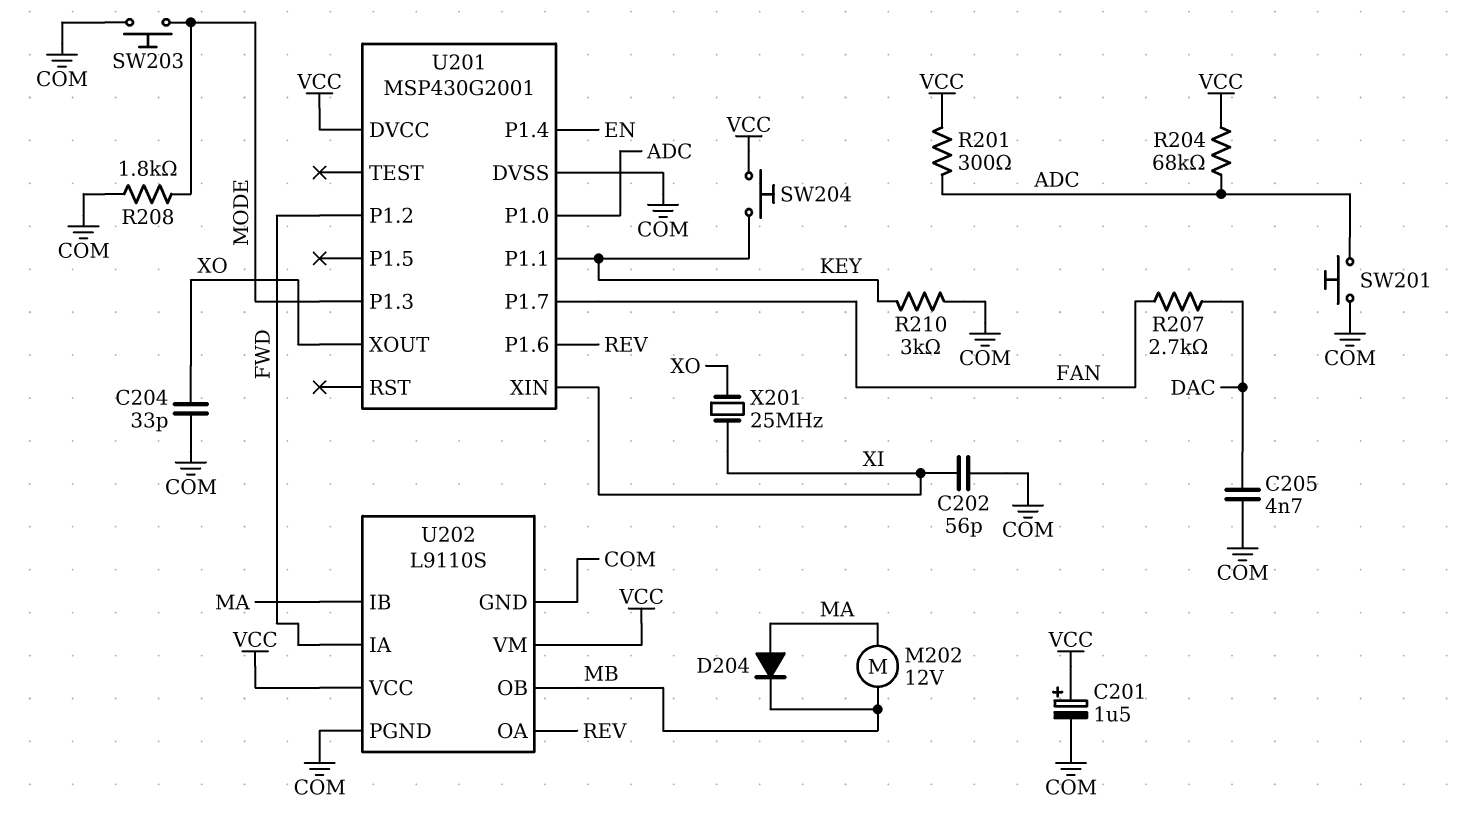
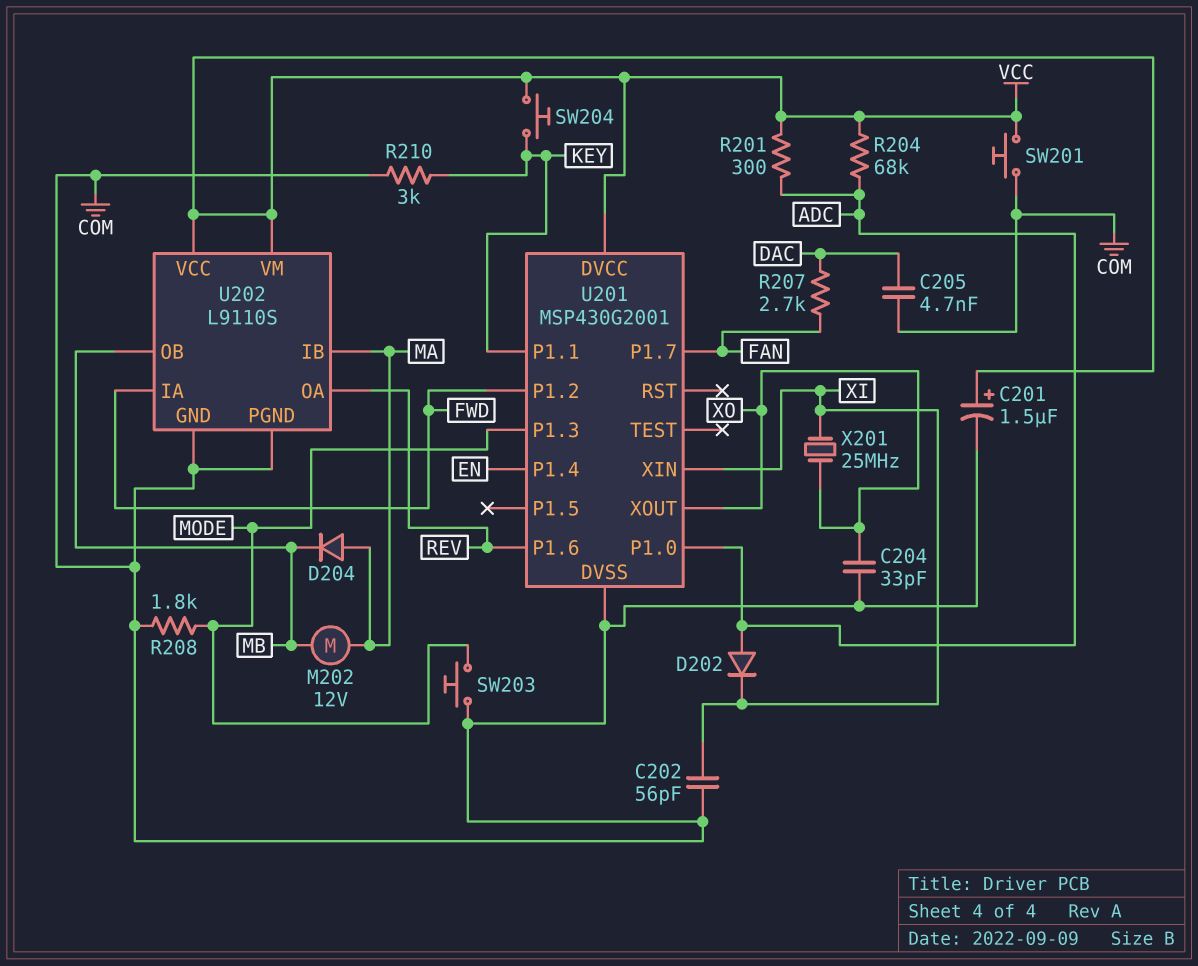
D202: none -> diode (A ADC, K XI)
SW201: button (ADC, COM) -> button (COM, VCC)

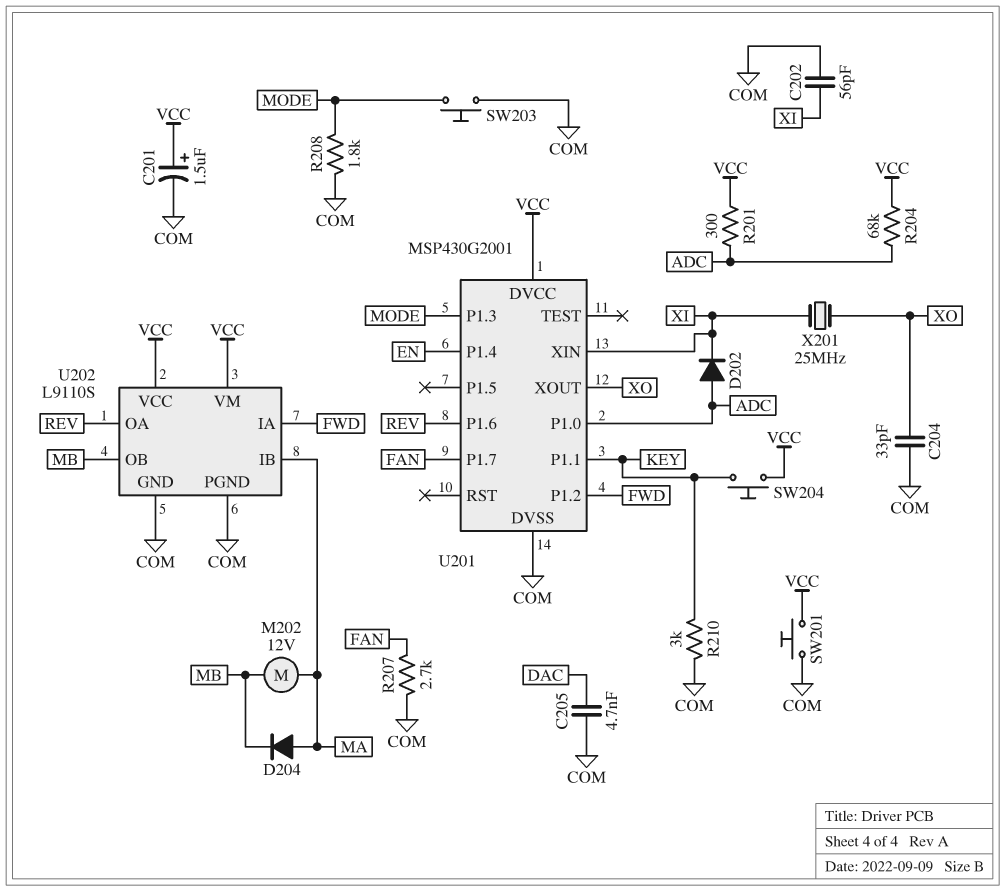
R207: 2.7k (DAC, FAN) -> 2.7k (COM, FAN)

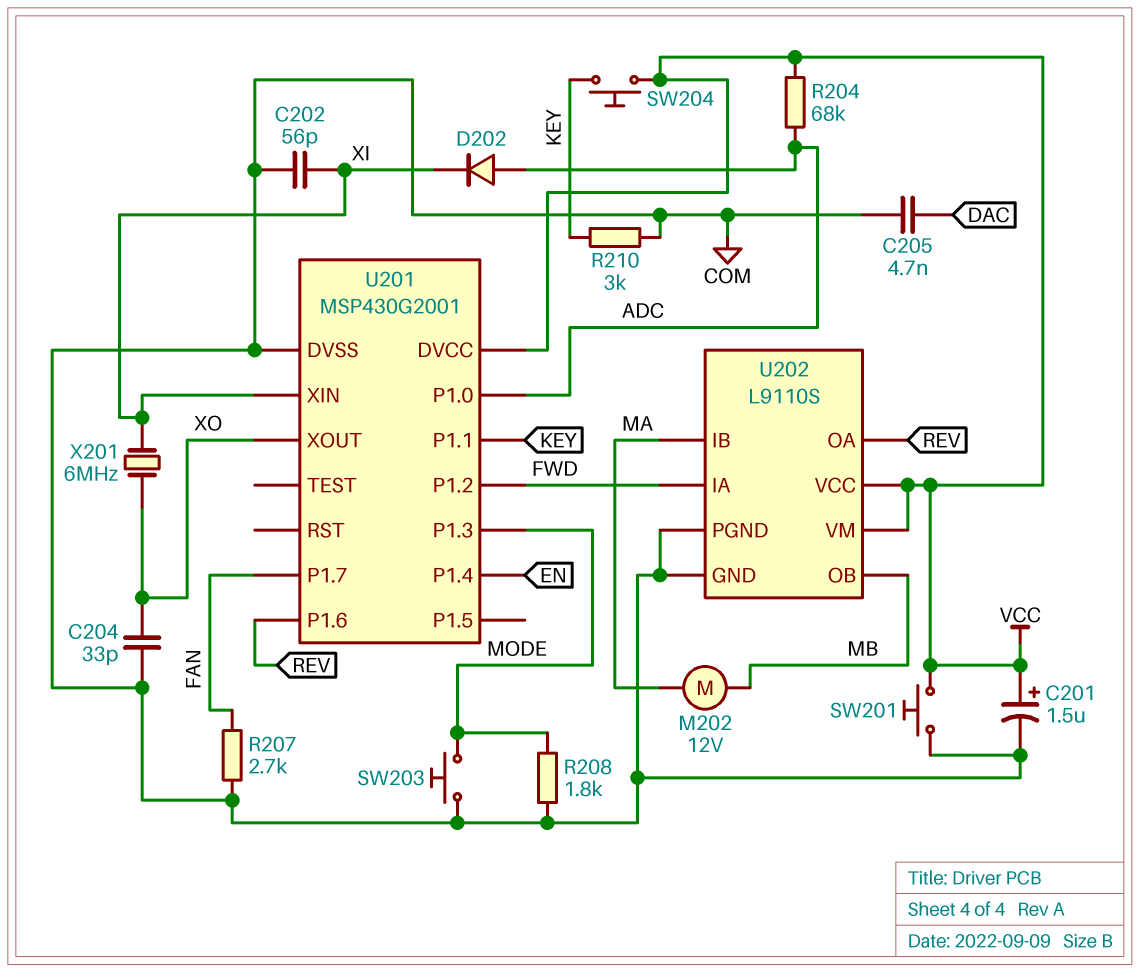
D204: diode (A MA, K MB) -> none
R201: 300 (ADC, VCC) -> none
X201: 25MHz (XI, XO) -> 6MHz (XI, XO)

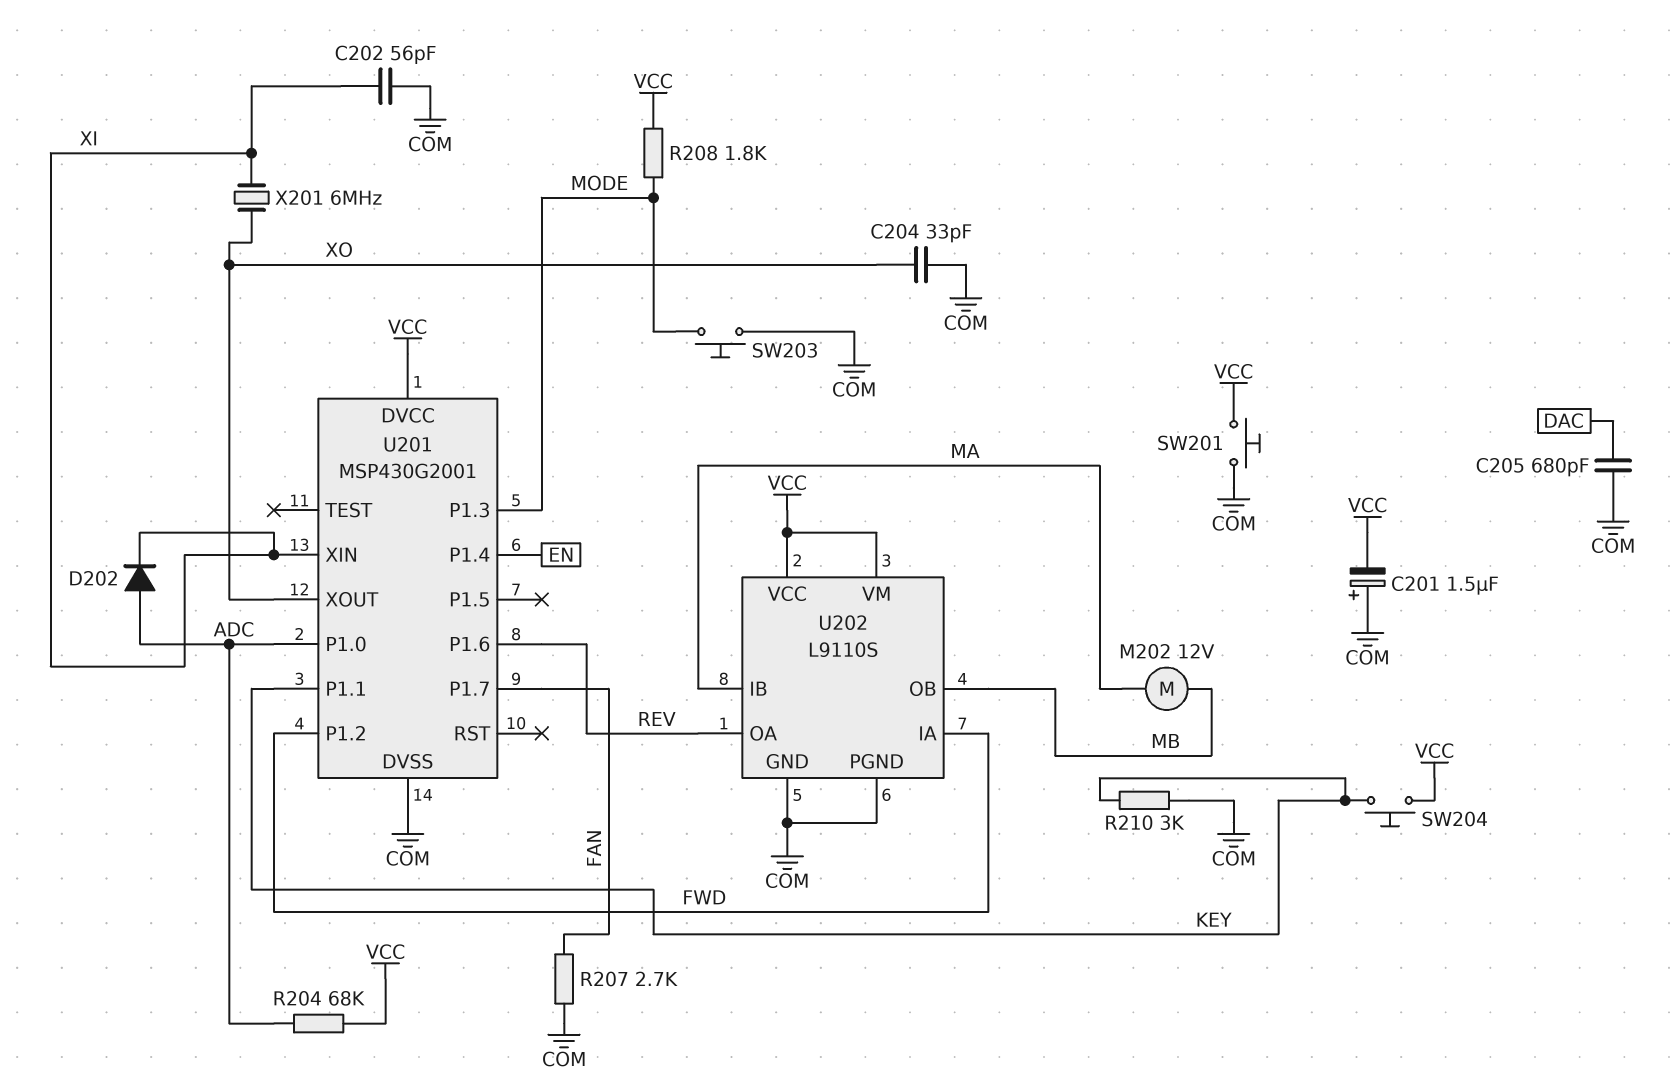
C201: 1.5uF (plus VCC, minus COM) -> 1.5uF (plus COM, minus VCC)
C205: 4.7nF (COM, DAC) -> 680pF (COM, DAC)
R208: 1.8k (COM, MODE) -> 1.8k (MODE, VCC)

